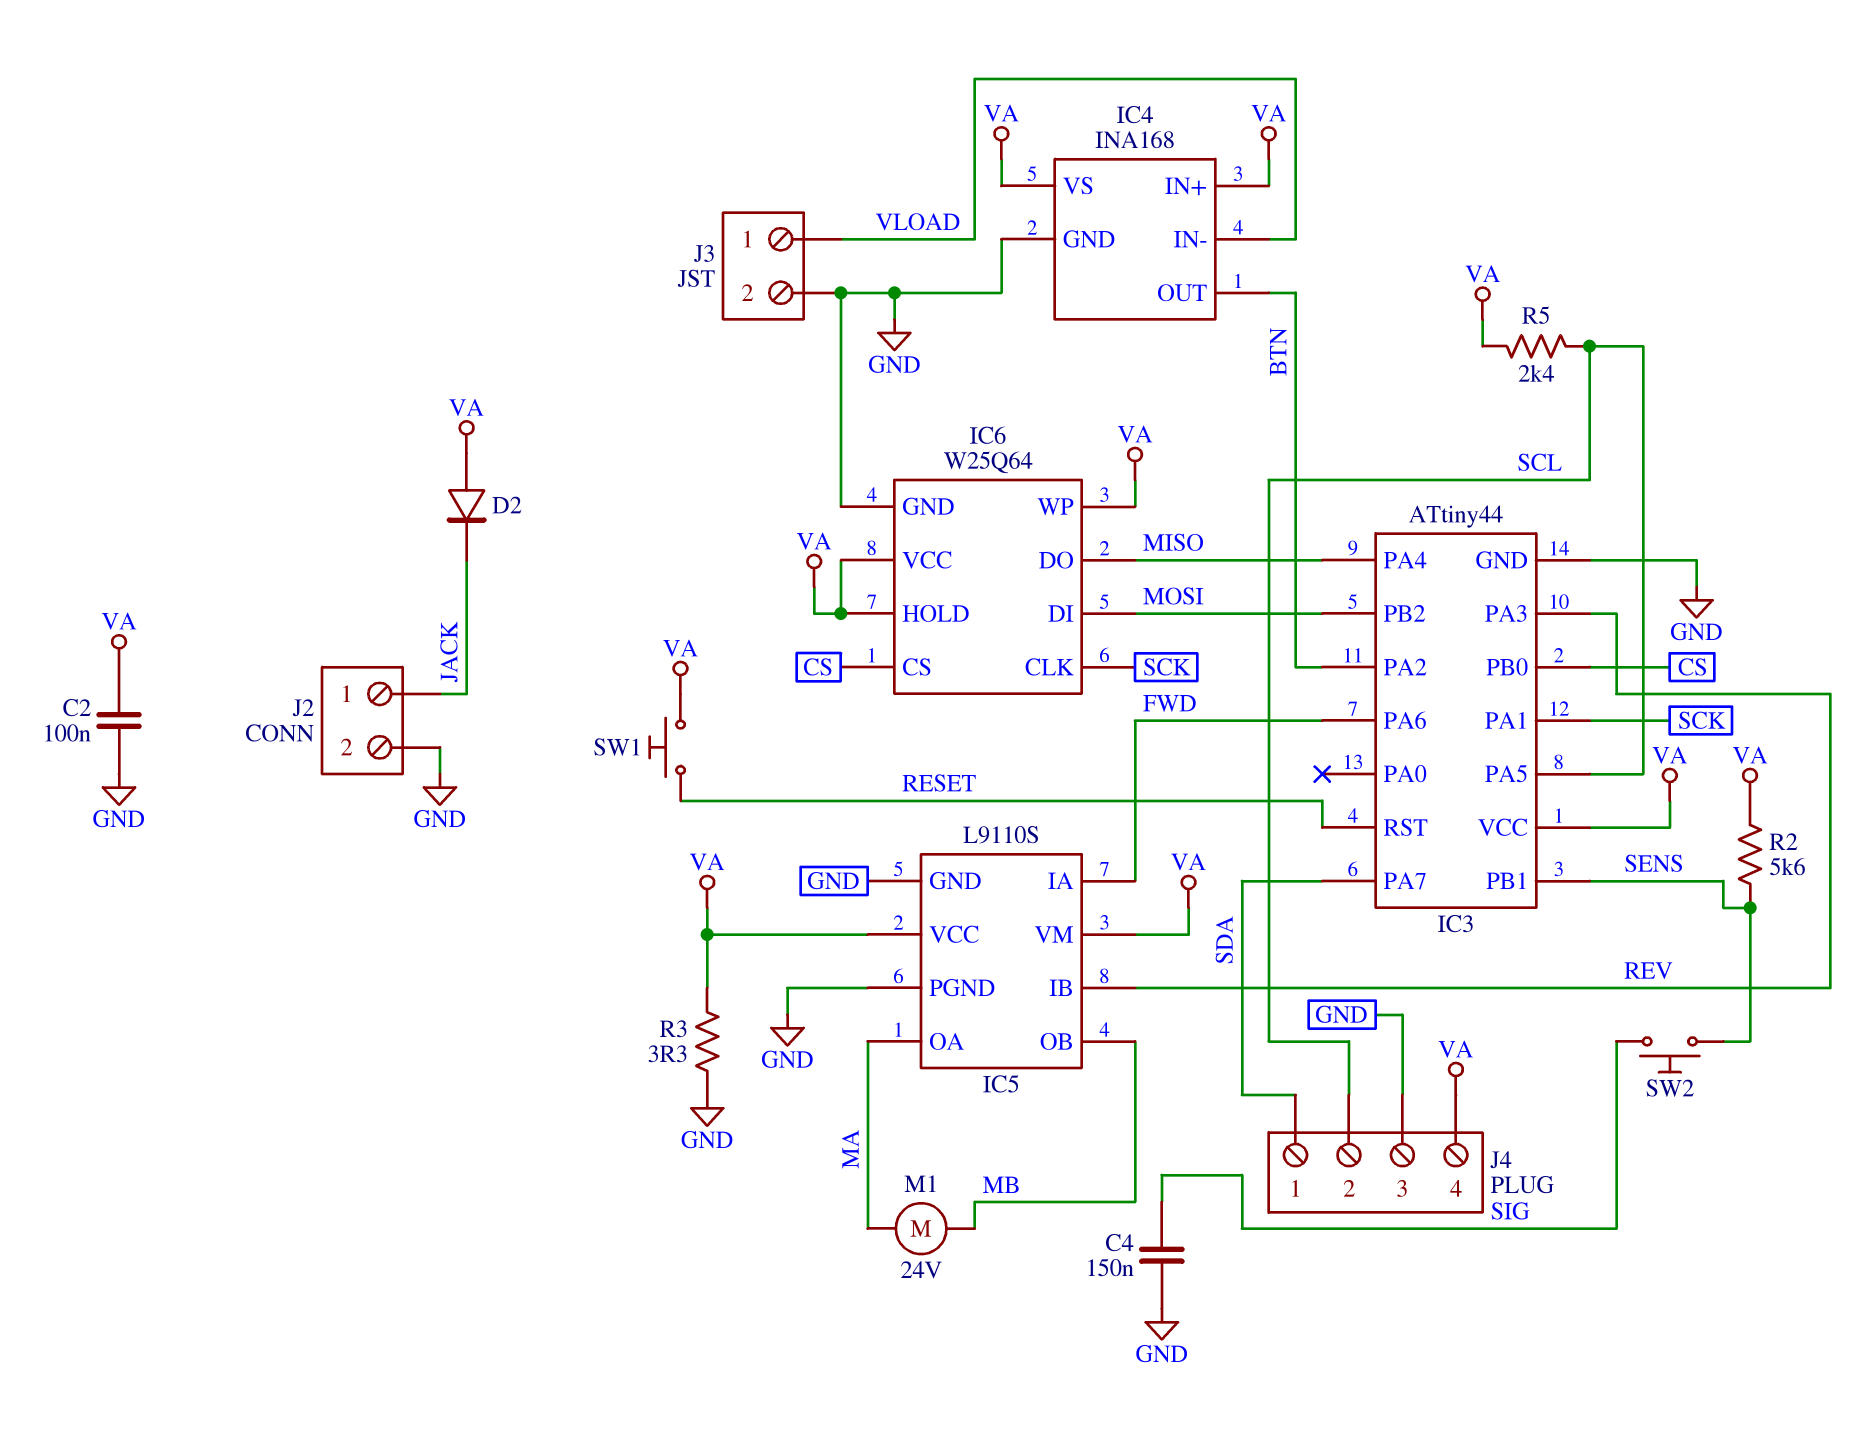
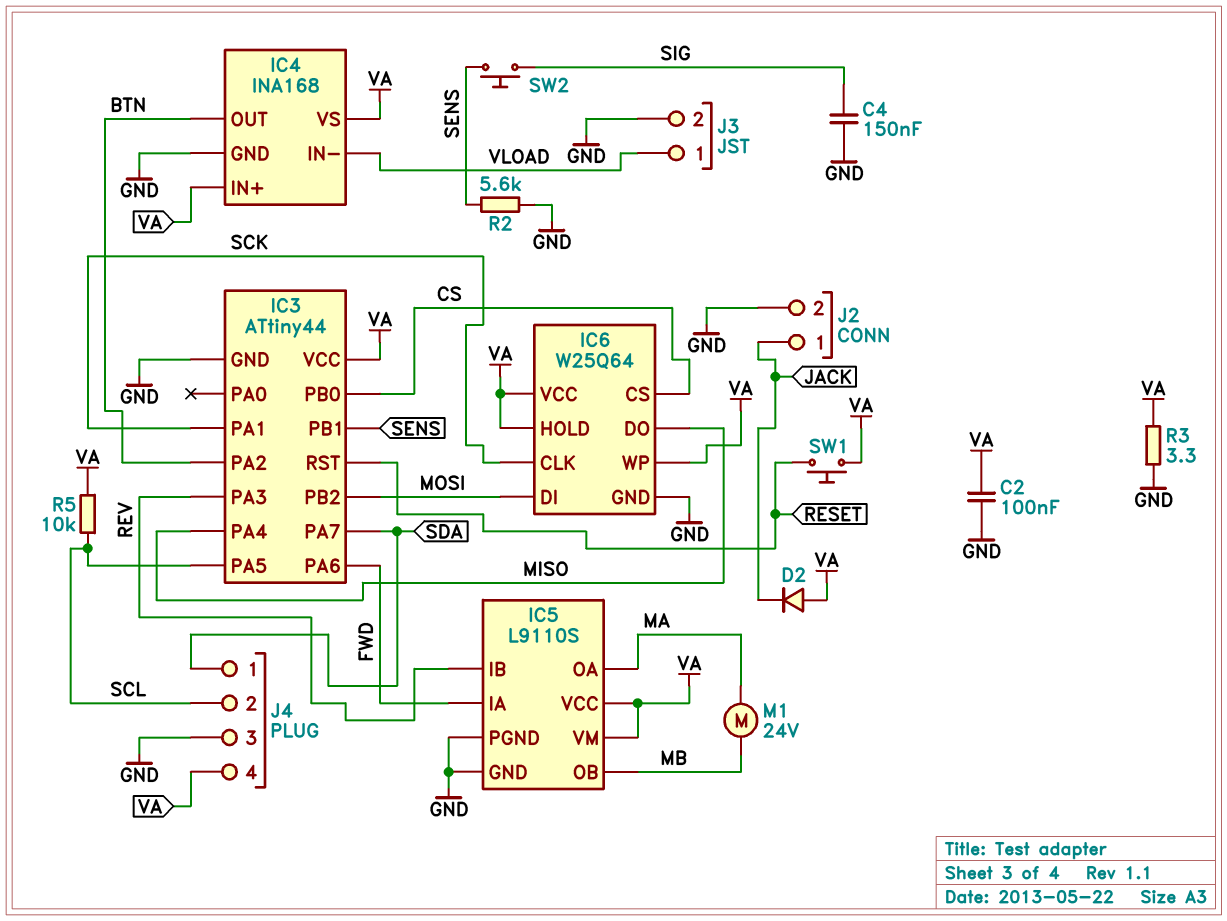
R2: 5.6k (SENS, VA) -> 5.6k (GND, SENS)
R5: 2.4k (SCL, VA) -> 10k (SCL, VA)

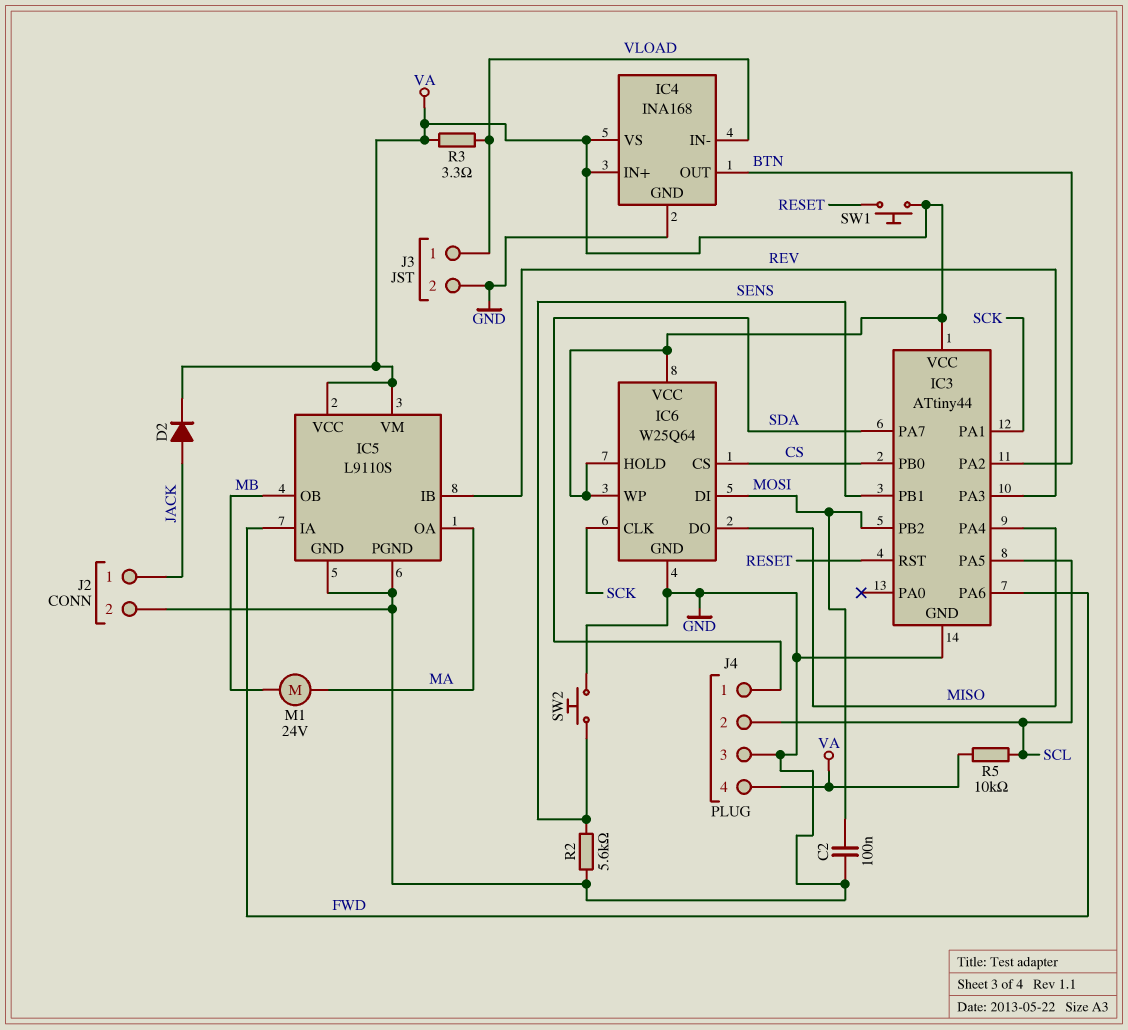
C2: 100nF (GND, VA) -> 100nF (GND, MOSI)
C4: 150nF (GND, SIG) -> none
D2: diode (A VA, K JACK) -> diode (A JACK, K VA)
R3: 3.3 (GND, VA) -> 3.3 (VA, VLOAD)
SW2: button (SENS, SIG) -> button (GND, SENS)

